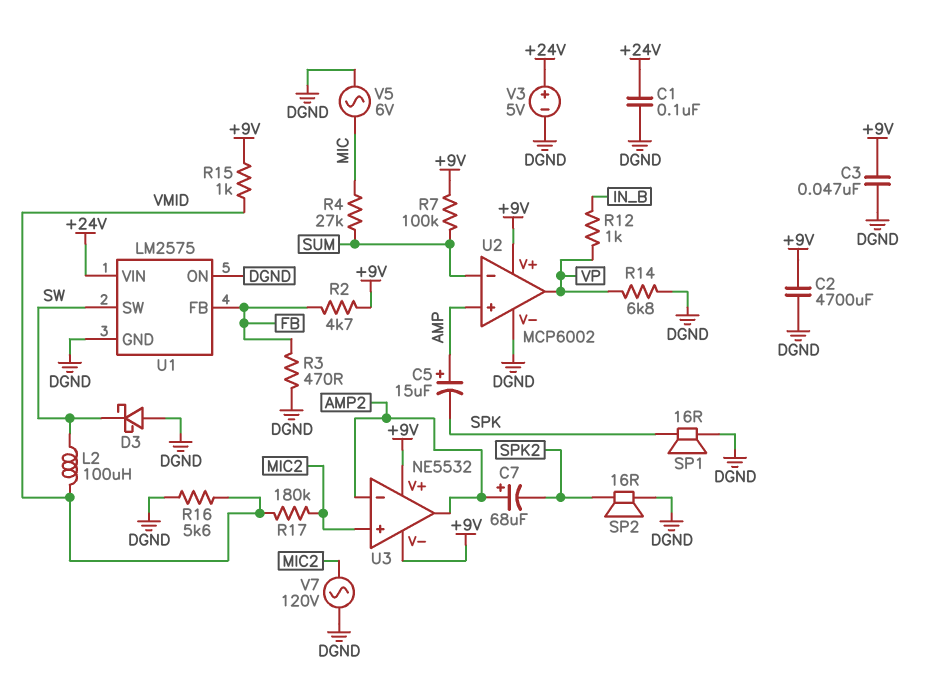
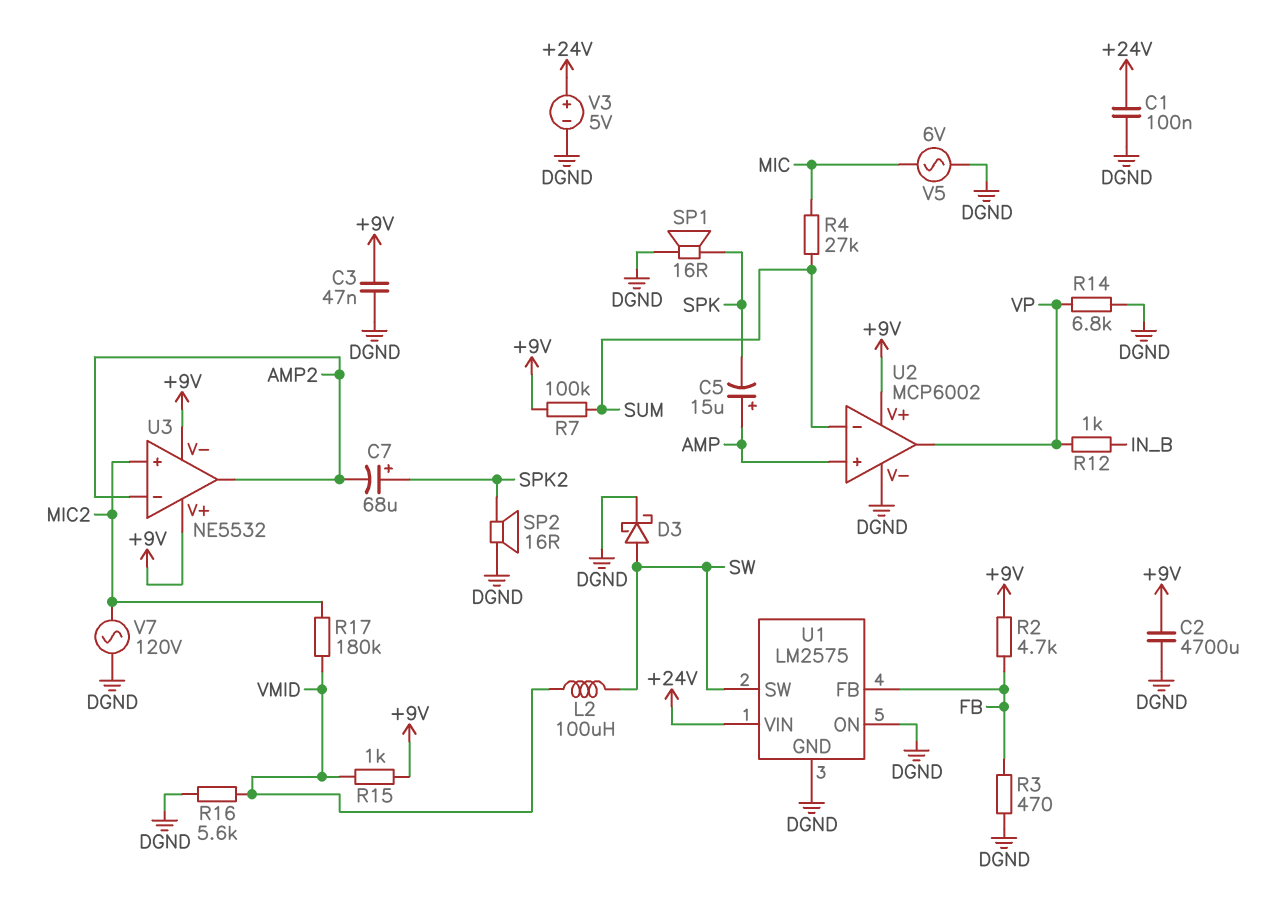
C7: 68uF (plus AMP2, minus SPK2) -> 68uF (plus SPK2, minus AMP2)
D3: schottky (A DGND, K SW) -> schottky (A SW, K DGND)

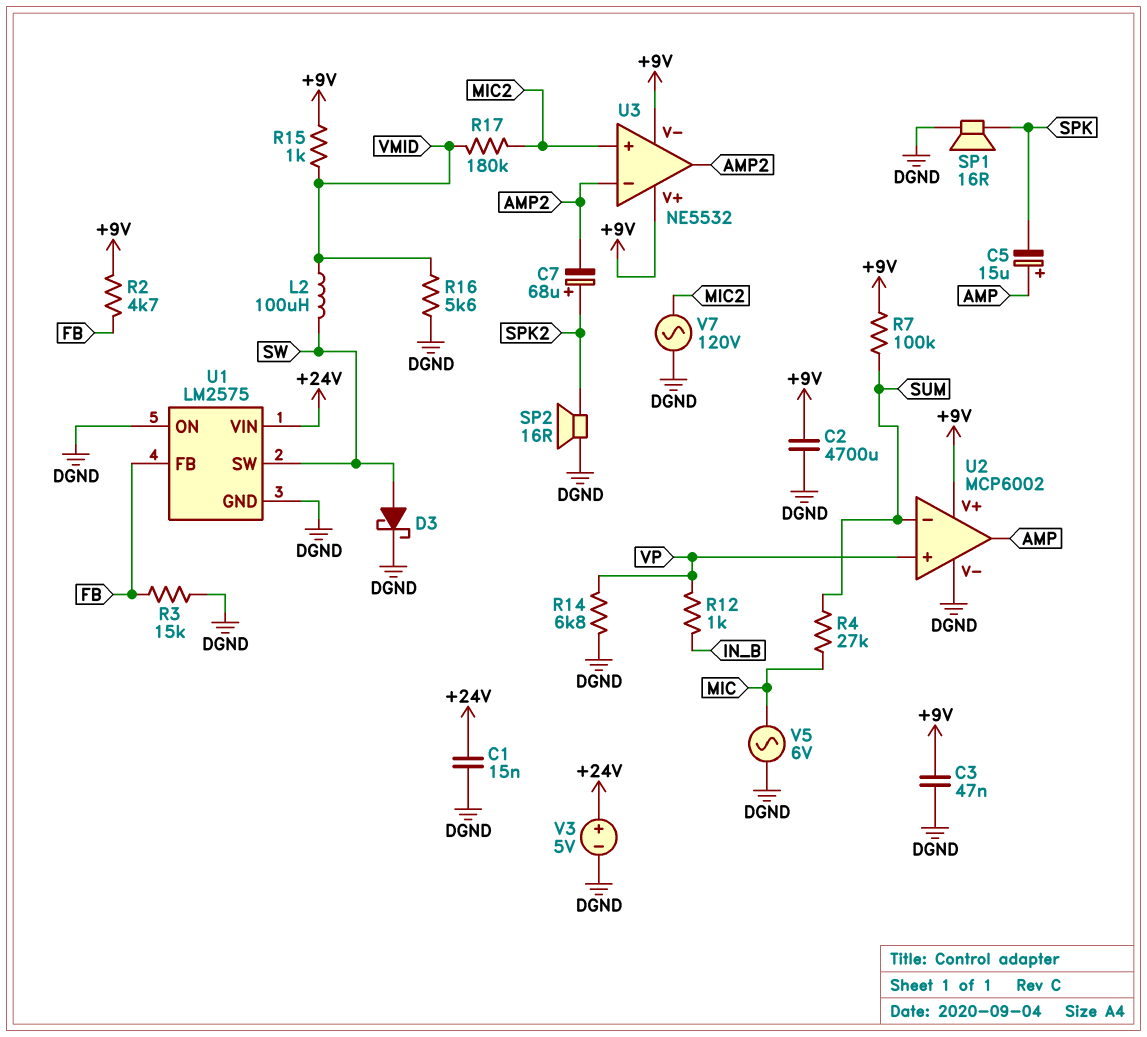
C1: 100nF (+24V, DGND) -> 15nF (+24V, DGND)
R3: 470 (DGND, FB) -> 15k (DGND, FB)
U2 pin in+: AMP -> VP
U2 pin out: VP -> AMP

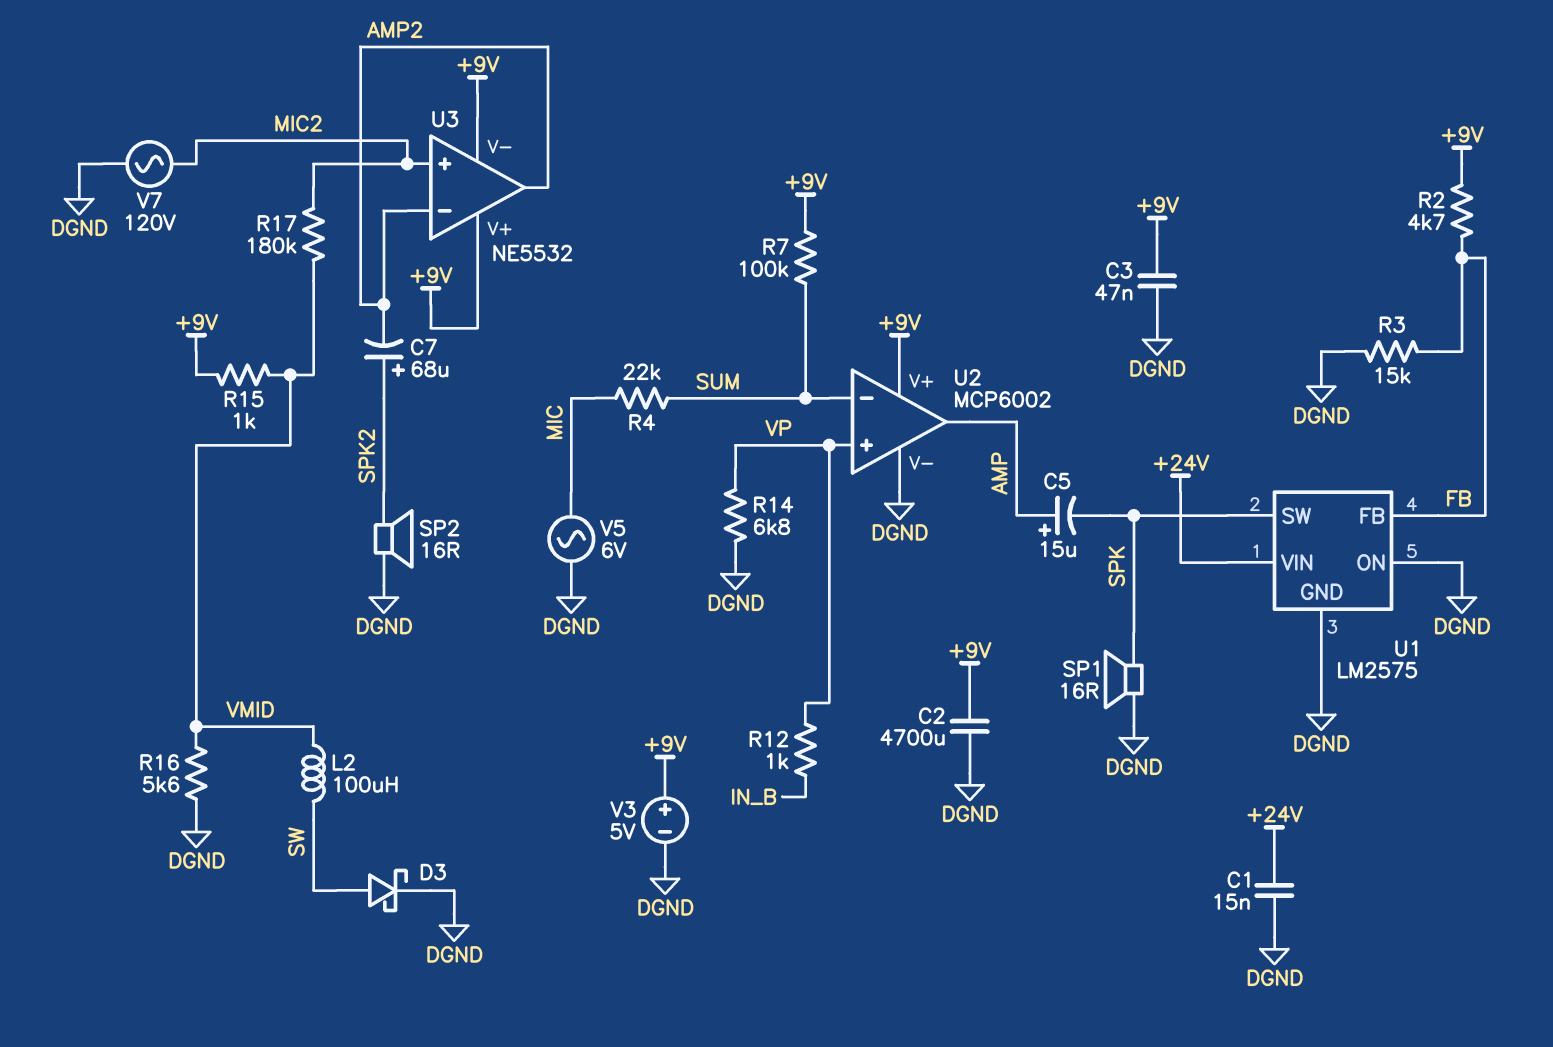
R4: 27k (MIC, SUM) -> 22k (MIC, SUM)
U1 pin SW: SW -> SPK
V3: 5V (plus +24V, minus DGND) -> 5V (plus +9V, minus DGND)

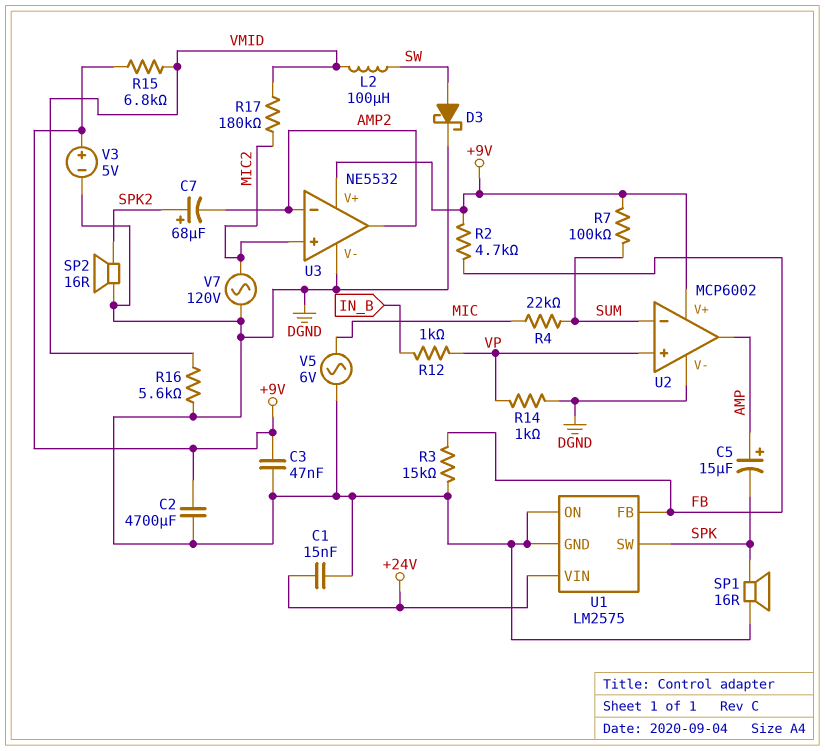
R14: 6.8k (DGND, VP) -> 1k (DGND, VP)
R15: 1k (+9V, VMID) -> 6.8k (+9V, VMID)
U3 pin V-: +9V -> DGND

